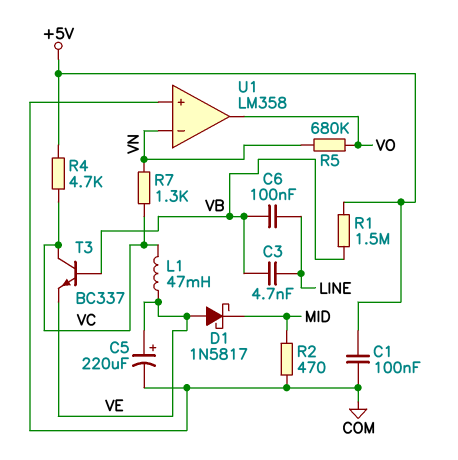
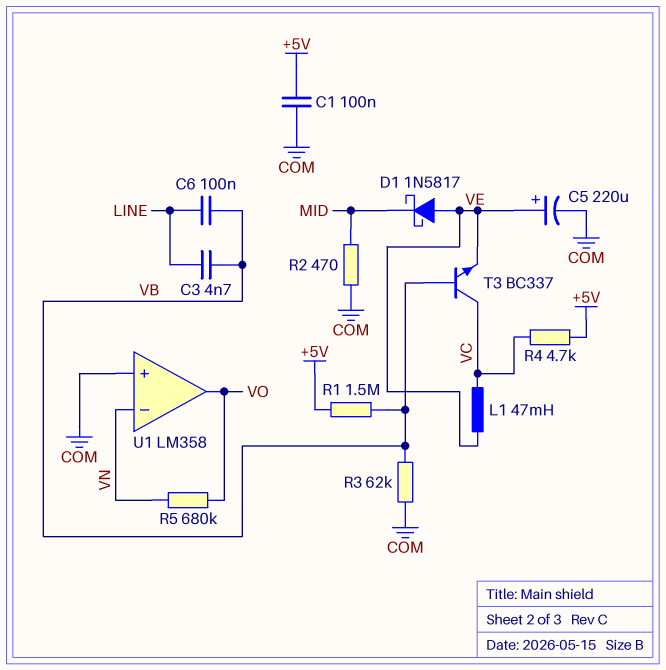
R3: none -> 62k (COM, VB)
R7: 1.3k (VC, VN) -> none

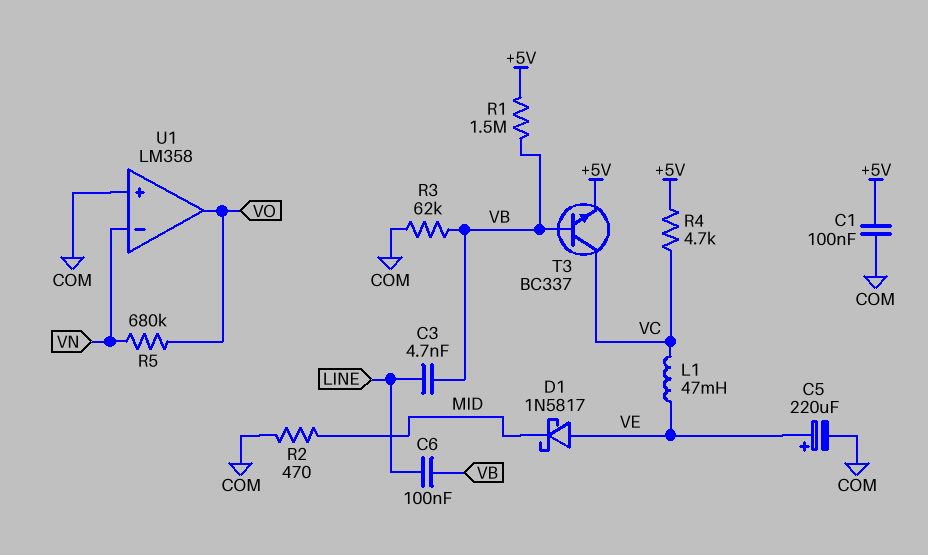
T3: NPN BC337 (B VB, C VC, E VE) -> NPN BC337 (B VB, C VC, E +5V)

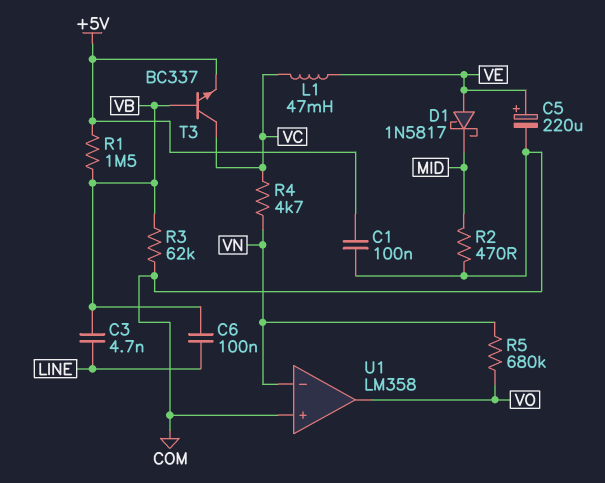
R4: 4.7k (+5V, VC) -> 4.7k (VC, VN)

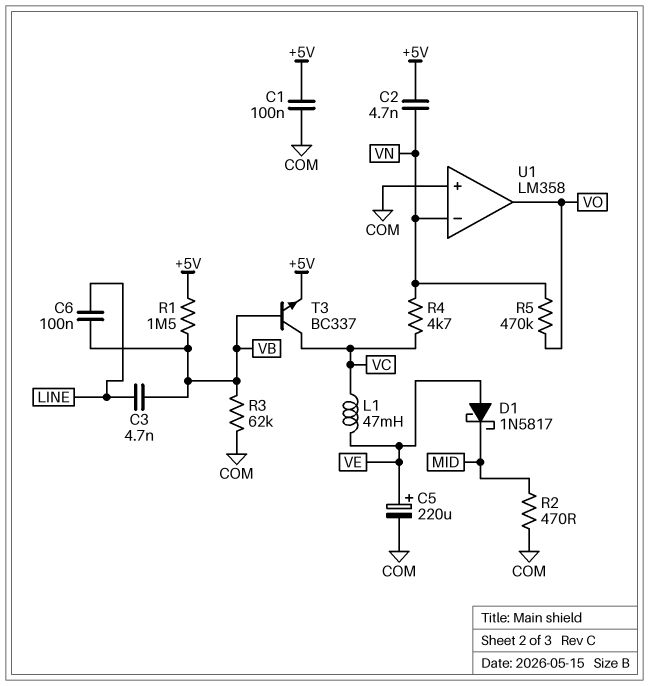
C2: none -> 4.7nF (+5V, VN)
R5: 680k (VN, VO) -> 470k (VN, VO)

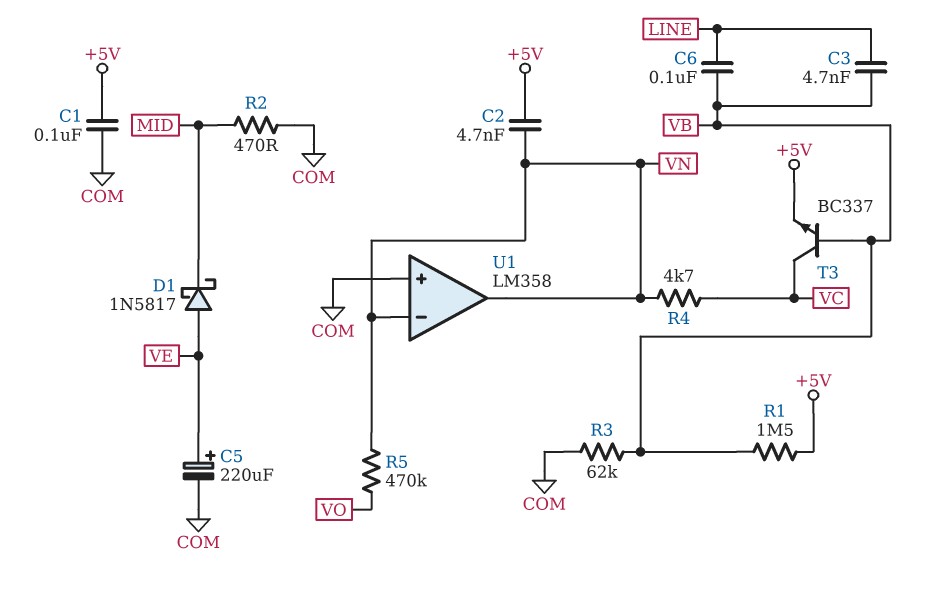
L1: 47mH (VC, VE) -> none
U1 pin out: VO -> VN

